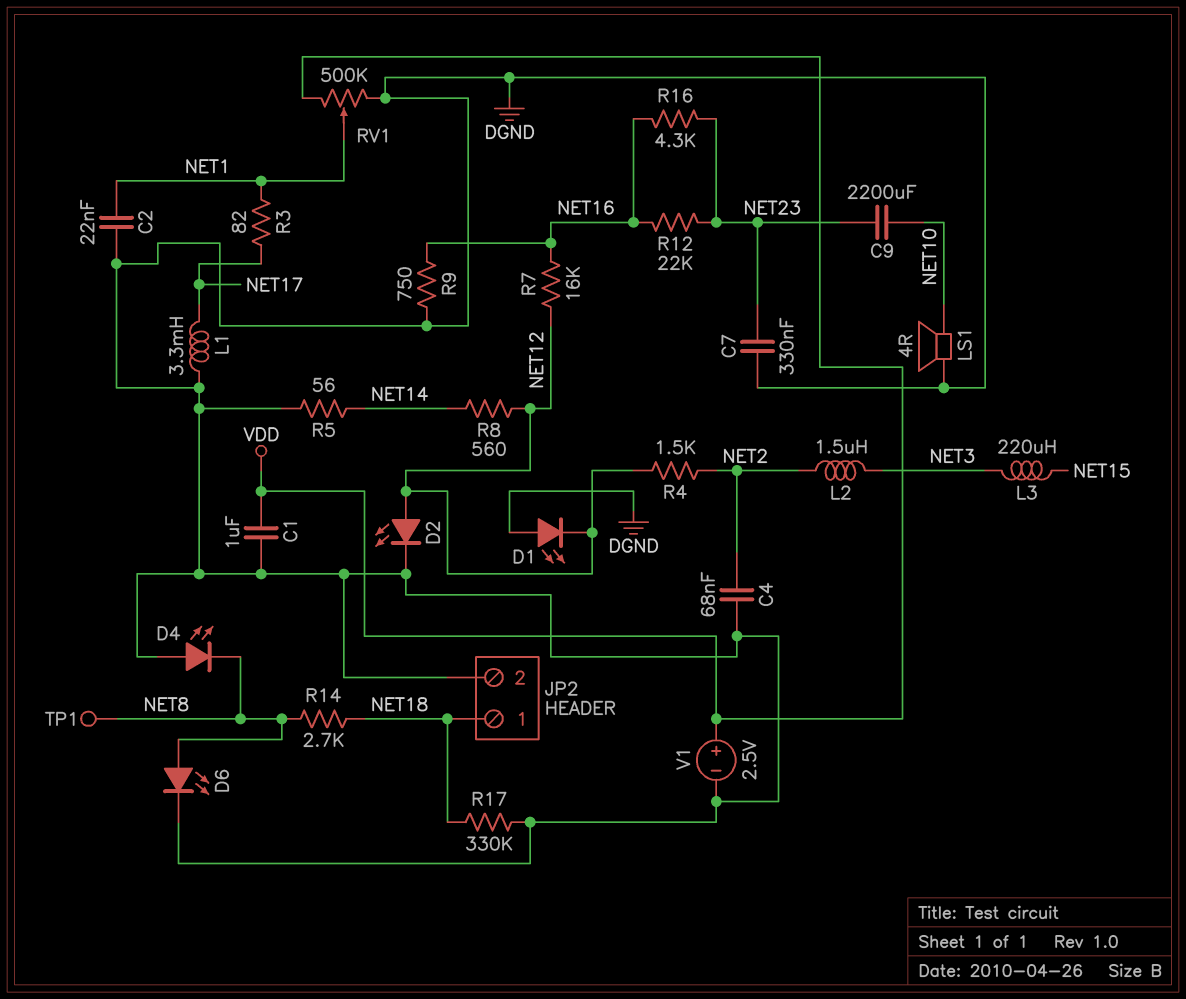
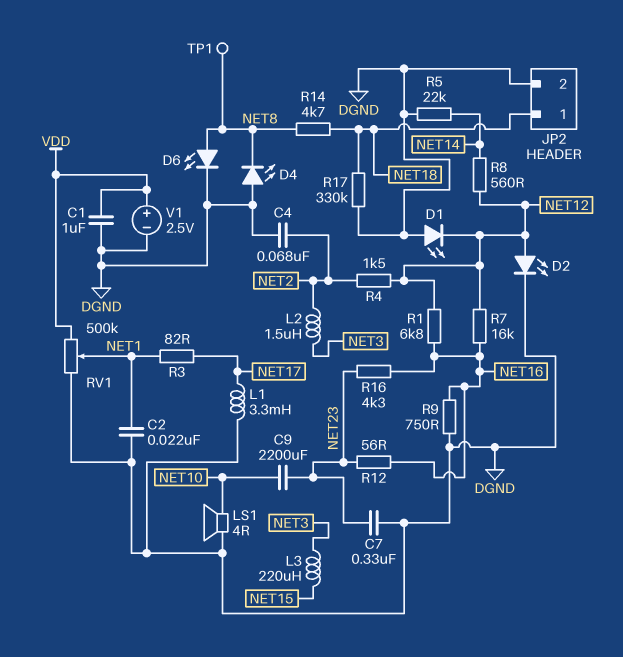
R1: none -> 6.8k (NET12, NET16)
R5: 56 (DGND, NET14) -> 22k (DGND, NET14)
R12: 22k (NET16, NET23) -> 56 (NET16, NET23)
R14: 2.7k (NET8, NET18) -> 4.7k (NET8, NET18)

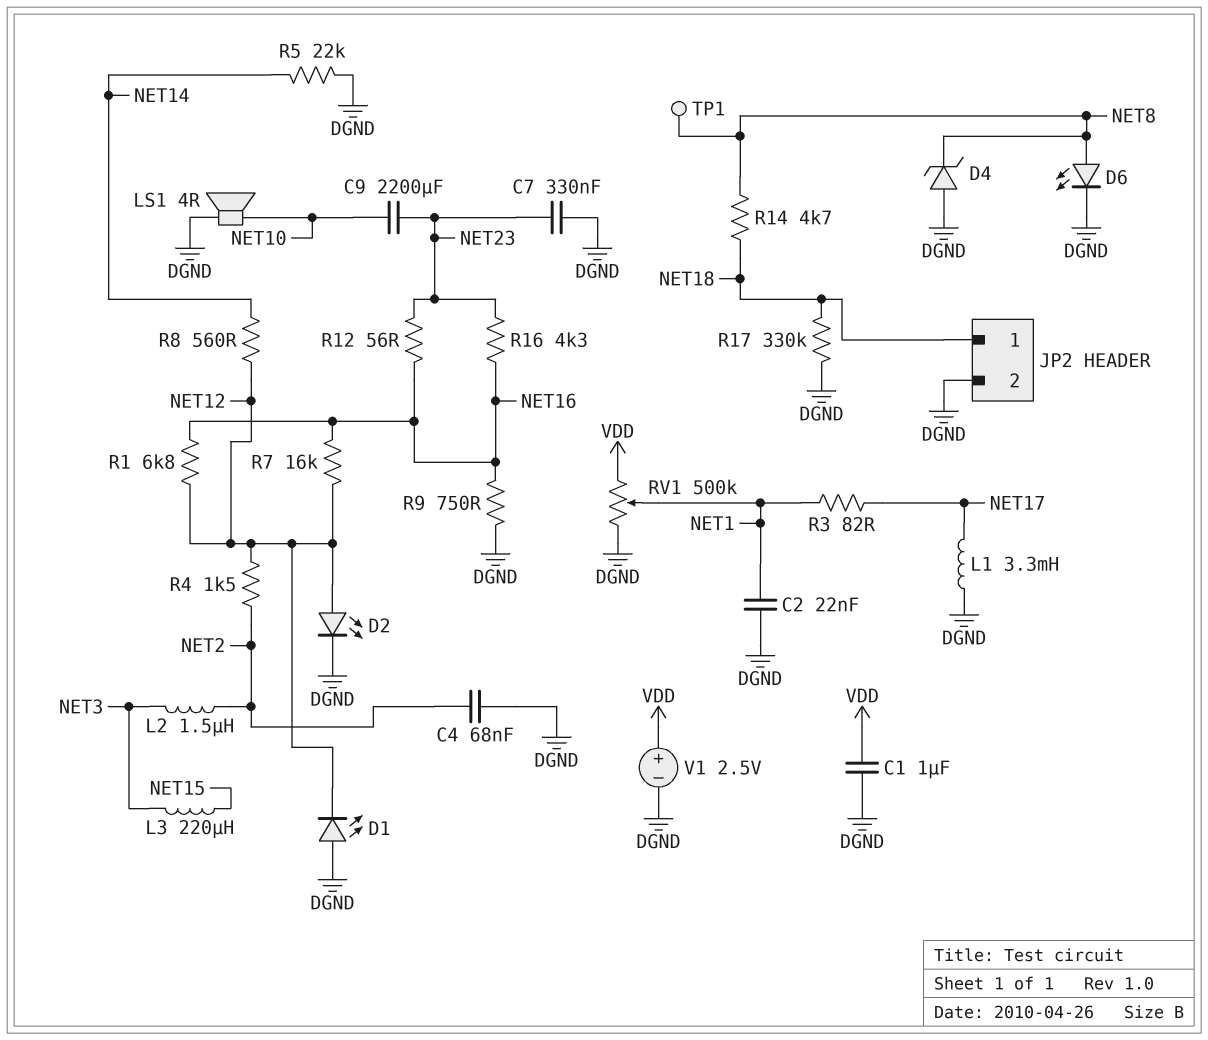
D4: LED (A DGND, K NET8) -> zener (A DGND, K NET8)

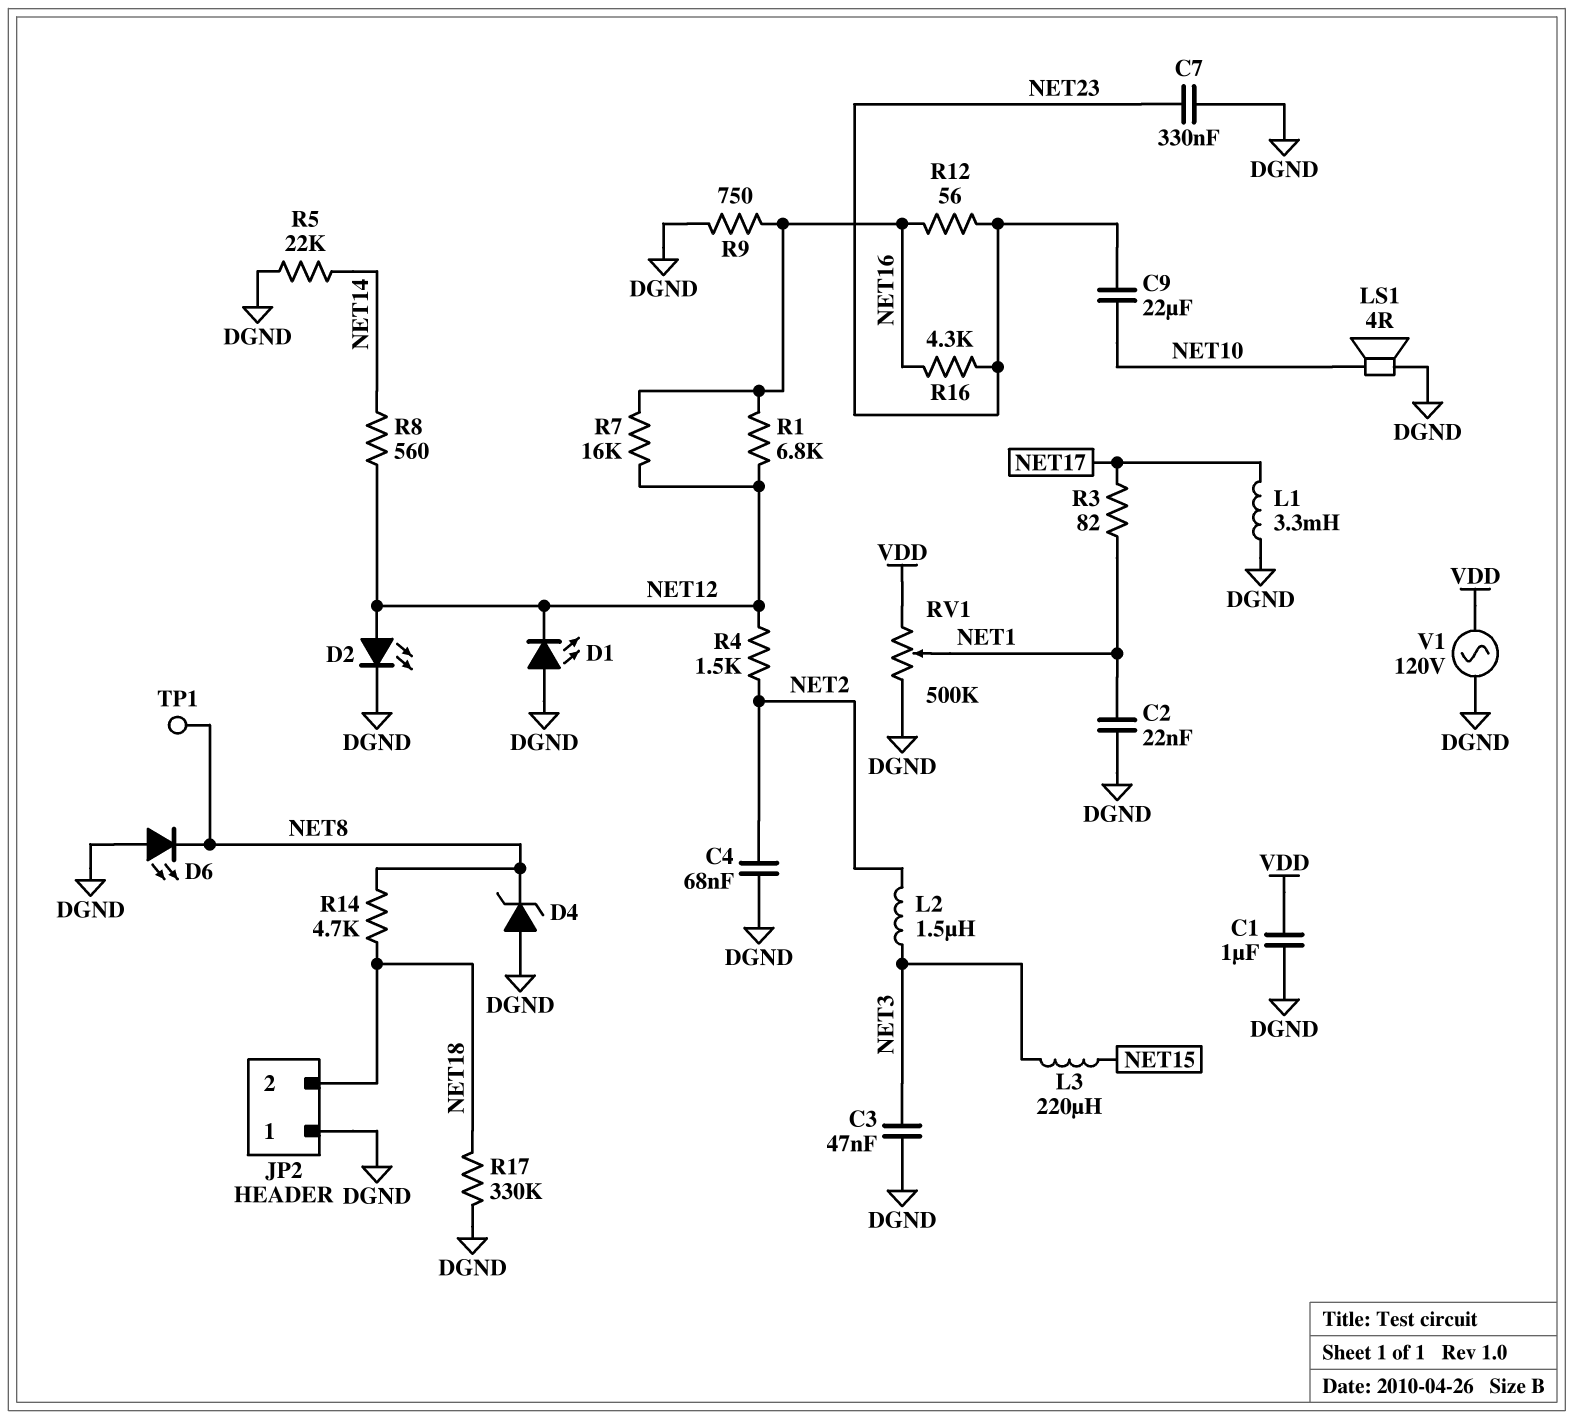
C3: none -> 47nF (DGND, NET3)
C9: 2200uF (NET10, NET23) -> 22uF (NET10, NET23)
D6: LED (A NET8, K DGND) -> LED (A DGND, K NET8)
JP2 pin 1: NET18 -> DGND
JP2 pin 2: DGND -> NET18
V1: 2.5V (plus VDD, minus DGND) -> AC 120V (DGND, VDD)

